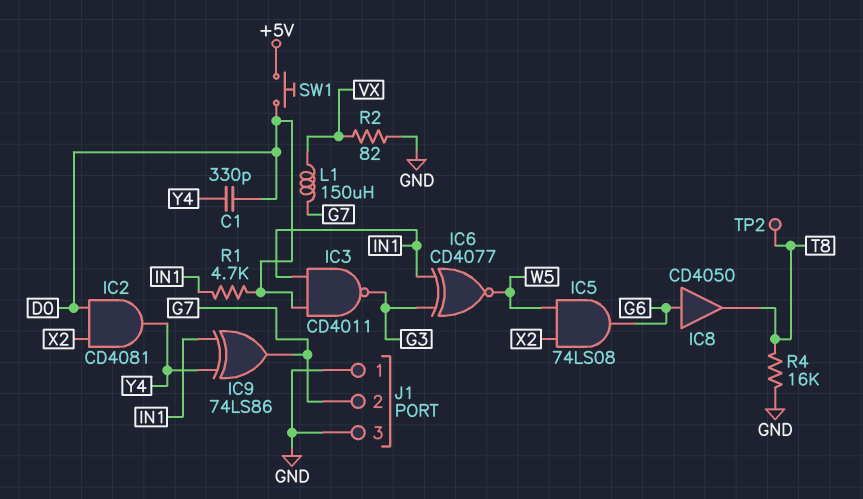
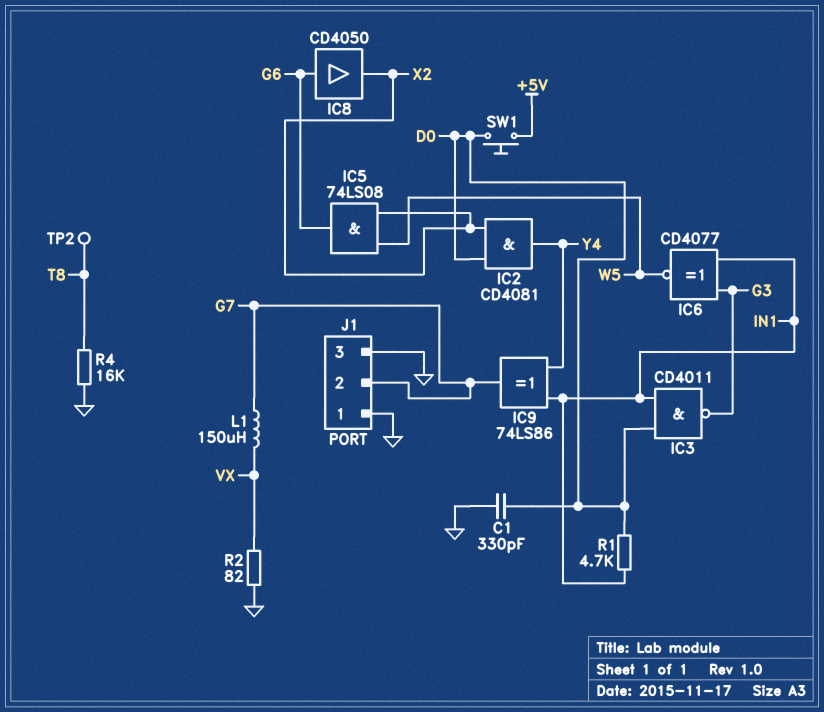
C1: 330pF (D0, Y4) -> 330pF (D0, GND)
IC8: buffer CD4050 (in G6, out T8) -> buffer CD4050 (in G6, out X2)

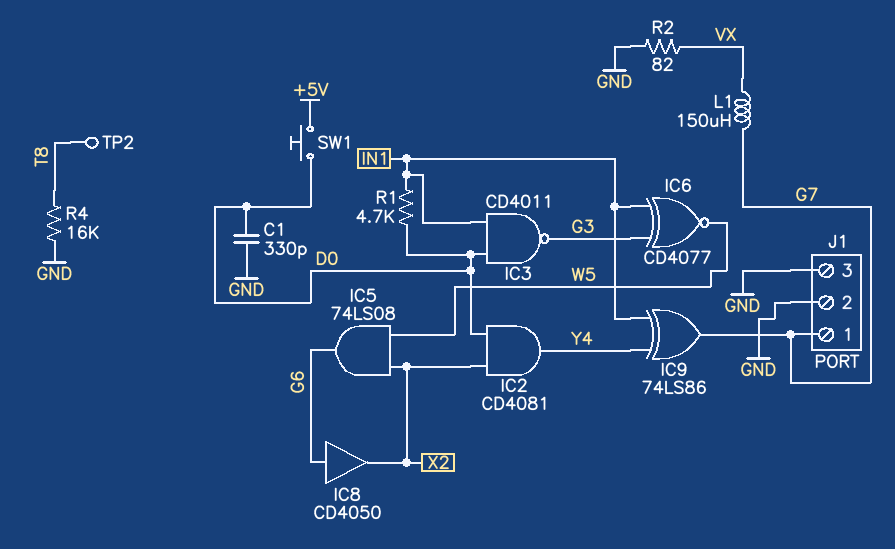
J1 pin 1: GND -> G7
J1 pin 2: G7 -> GND

